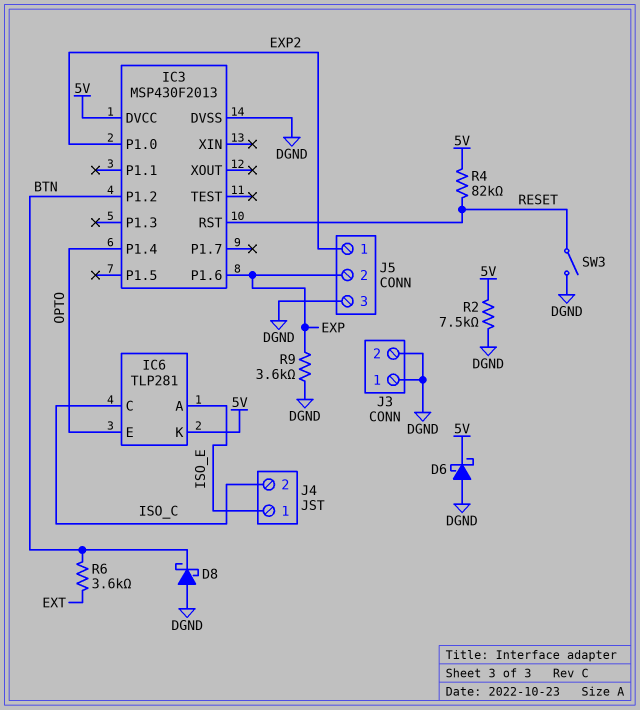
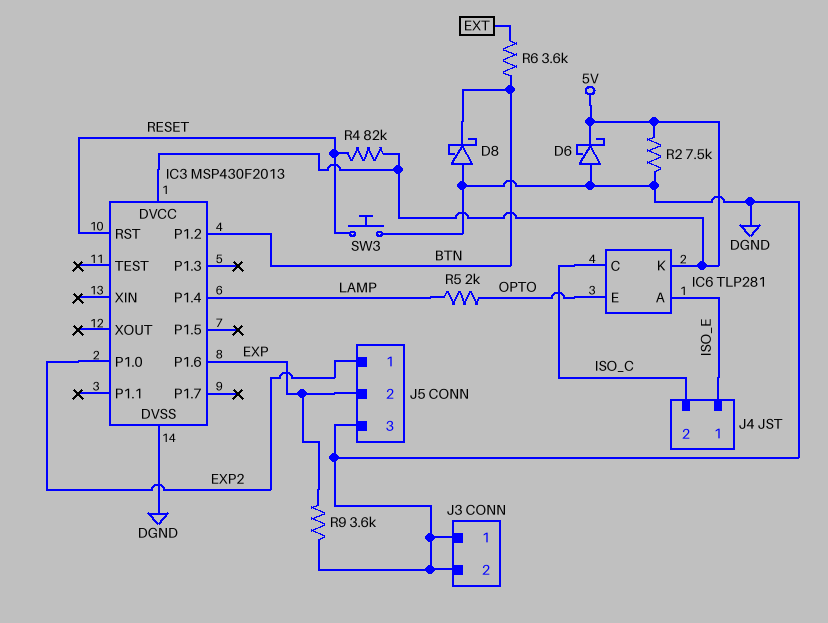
IC3 pin P1.4: OPTO -> LAMP
R5: none -> 2k (LAMP, OPTO)
SW3: switch (DGND, RESET) -> button (DGND, RESET)

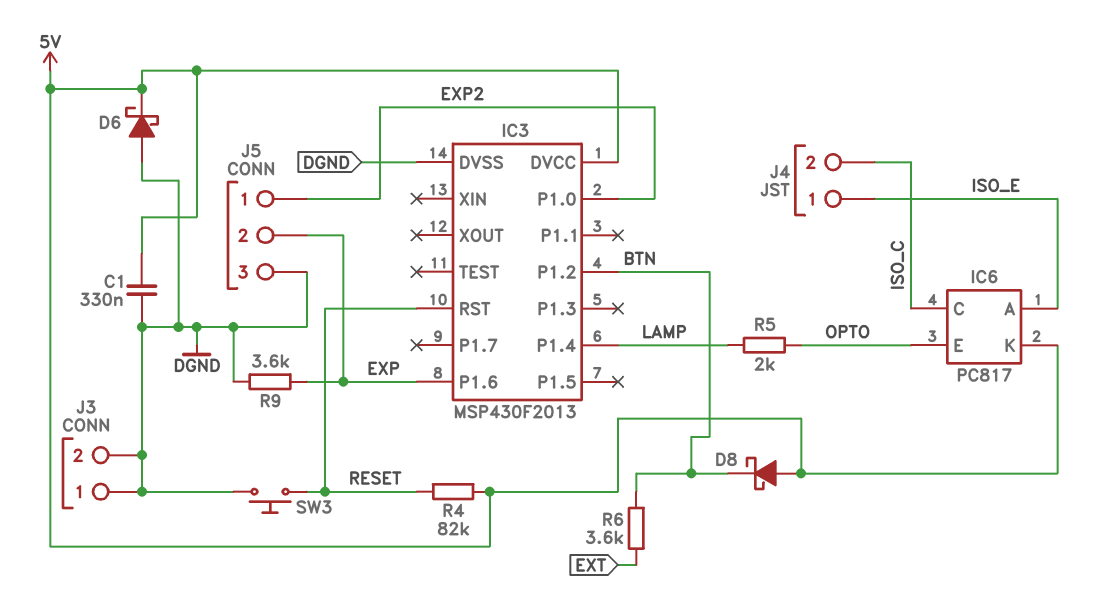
C1: none -> 330nF (5V, DGND)
D8: schottky (A DGND, K BTN) -> schottky (A 5V, K BTN)
IC6: TLP281 -> PC817
R2: 7.5k (5V, DGND) -> none

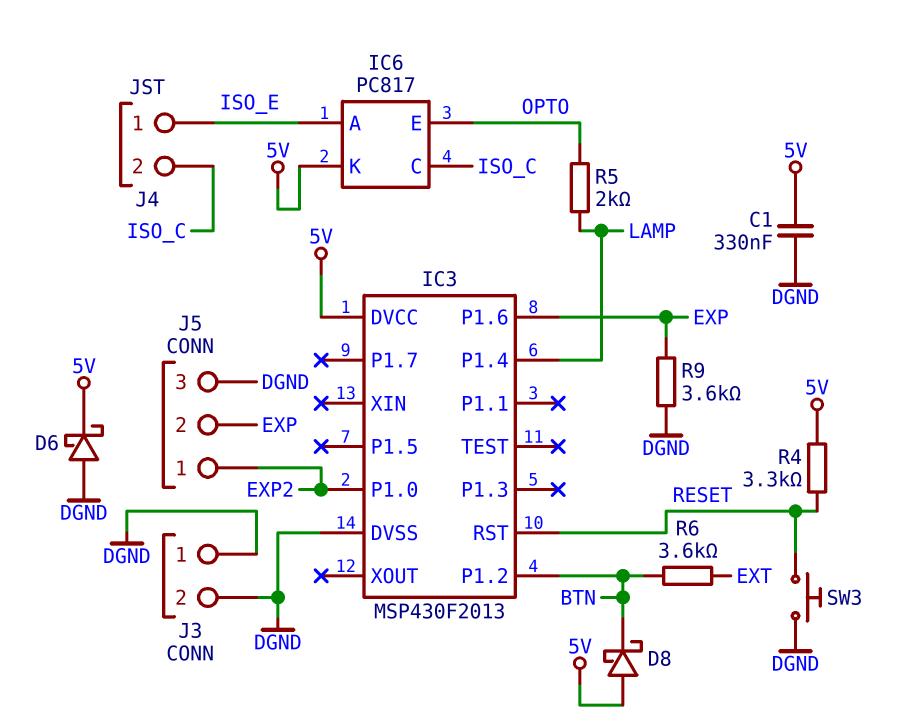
R4: 82k (5V, RESET) -> 3.3k (5V, RESET)

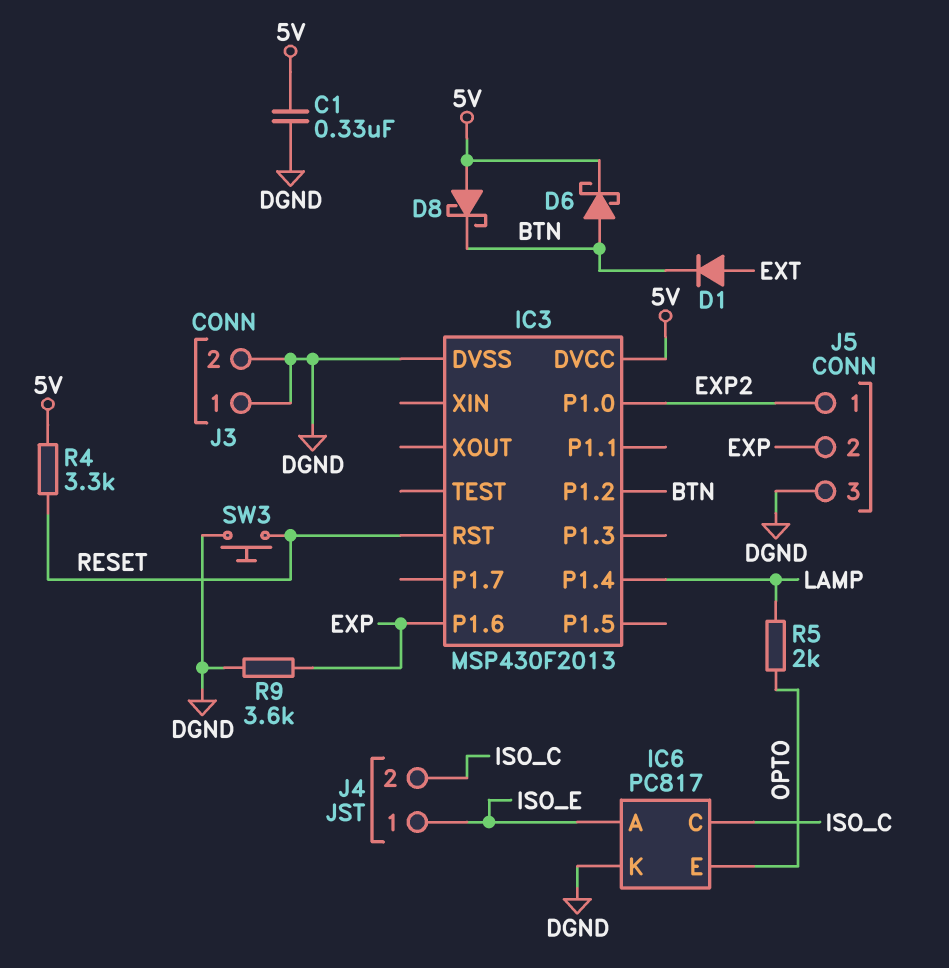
D1: none -> diode (A EXT, K BTN)
D6: schottky (A DGND, K 5V) -> schottky (A BTN, K 5V)
IC6 pin K: 5V -> DGND
R6: 3.6k (BTN, EXT) -> none

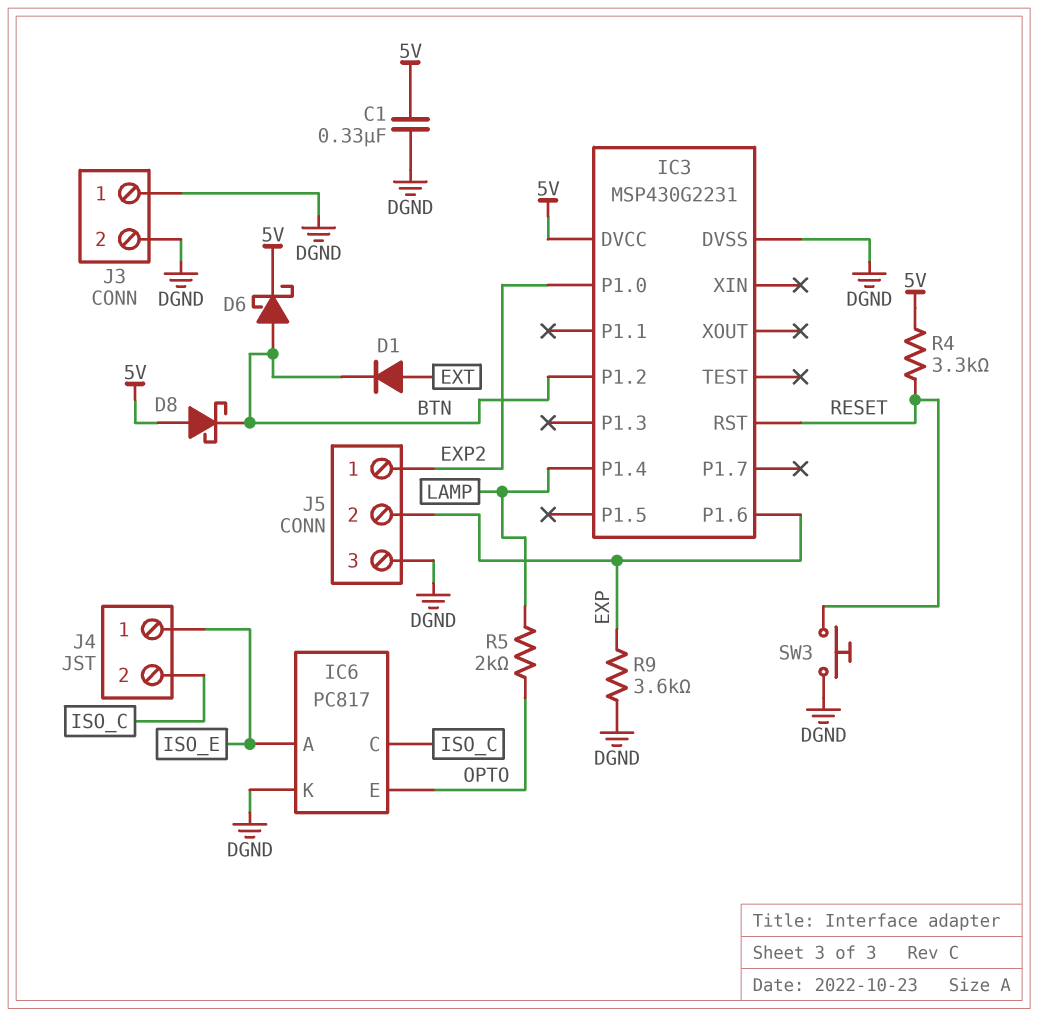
IC3: MSP430F2013 -> MSP430G2231

